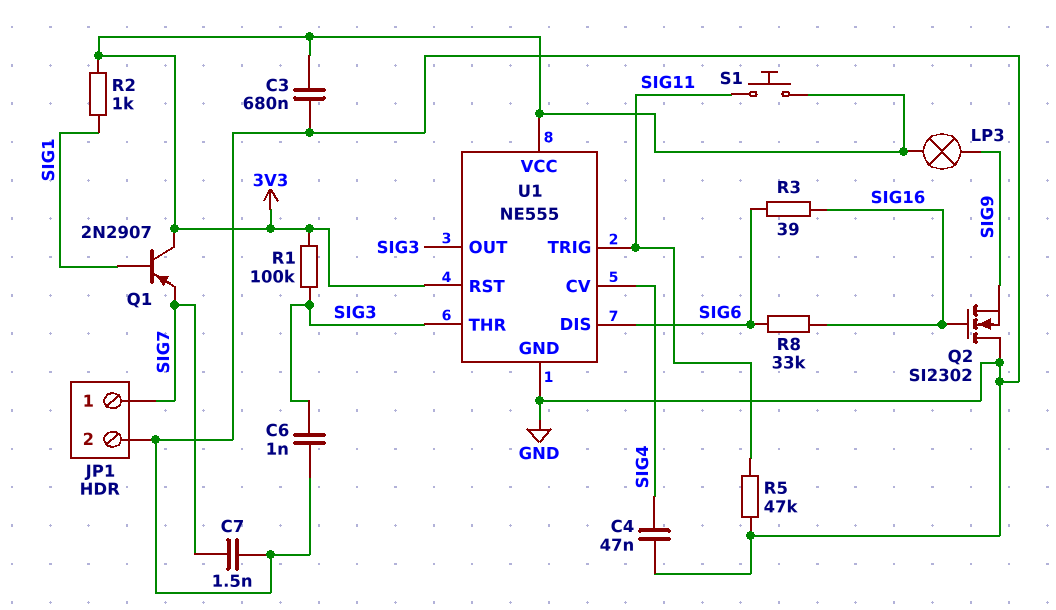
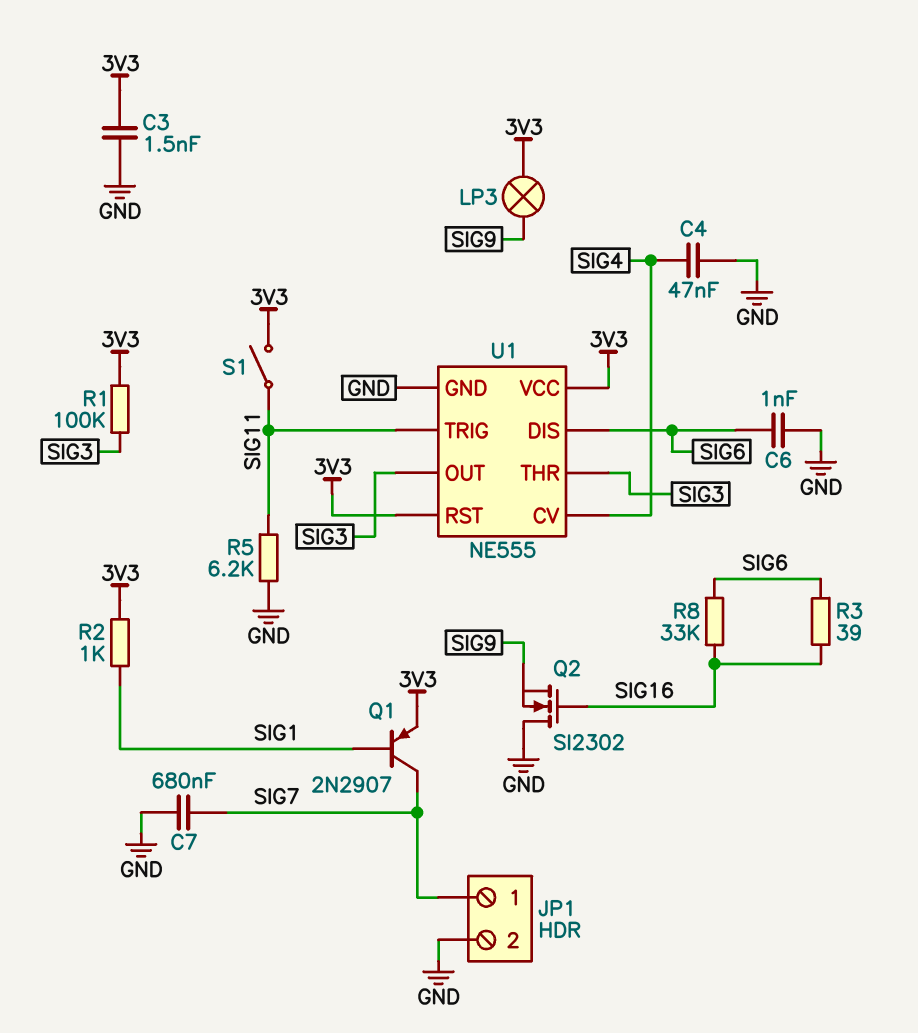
C3: 680nF (3V3, GND) -> 1.5nF (3V3, GND)
C6: 1nF (GND, SIG3) -> 1nF (GND, SIG6)
C7: 1.5nF (GND, SIG7) -> 680nF (GND, SIG7)
Q1: PNP 2N2907 (B SIG1, C 3V3, E SIG7) -> PNP 2N2907 (B SIG1, C SIG7, E 3V3)
R5: 47k (GND, SIG11) -> 6.2k (GND, SIG11)
S1: button (3V3, SIG11) -> switch (3V3, SIG11)

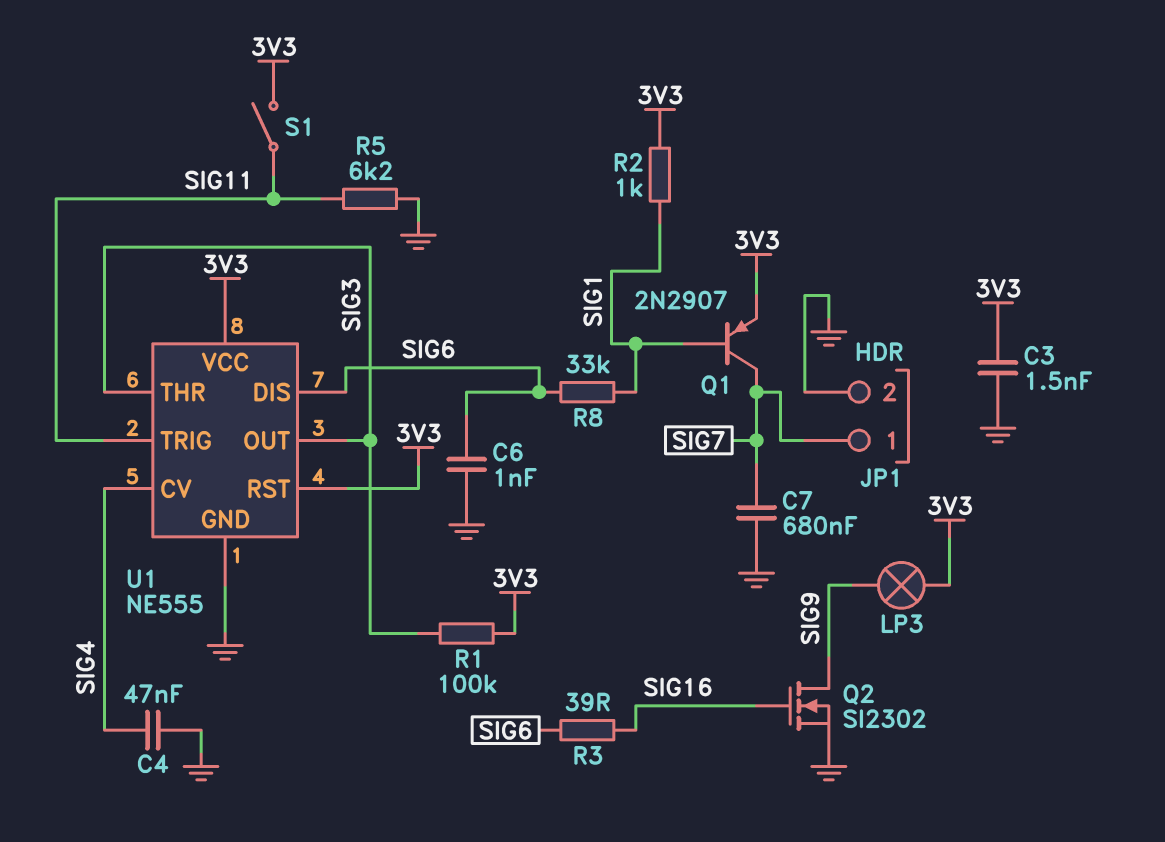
Q2: NMOS SI2302 (G SIG16, D GND, S SIG9) -> NMOS SI2302 (G SIG16, D SIG9, S GND)
R8: 33k (SIG6, SIG16) -> 33k (SIG1, SIG6)

